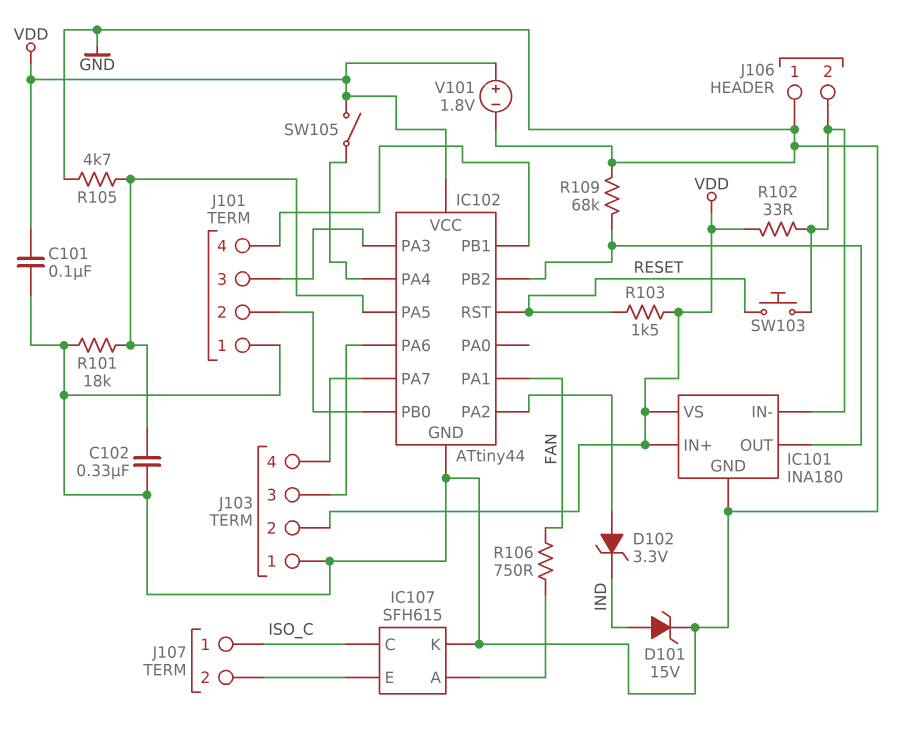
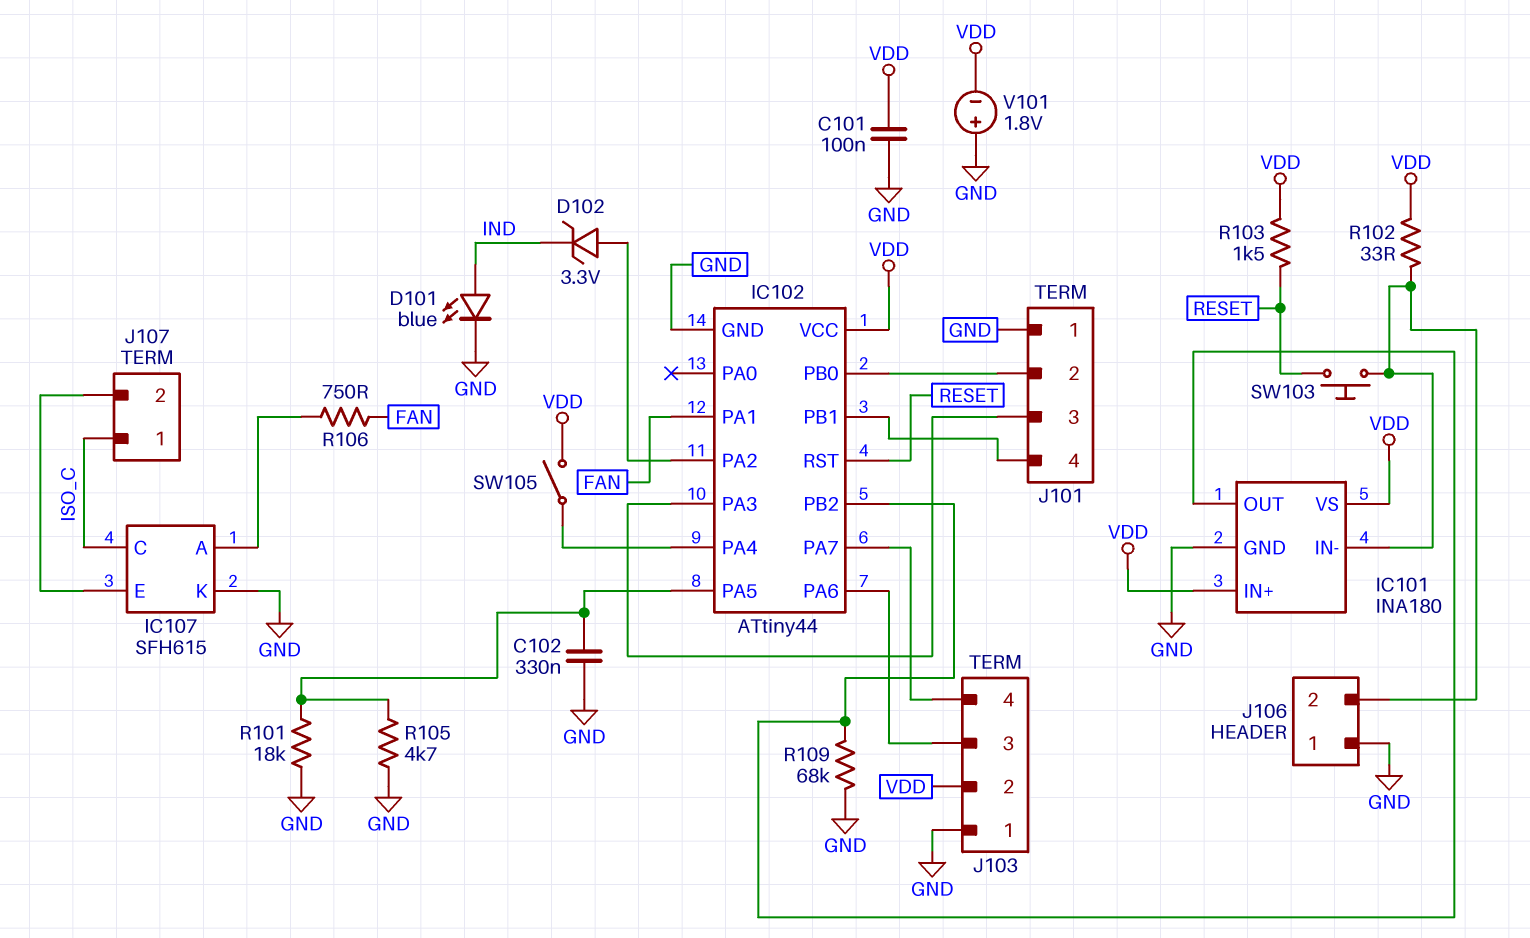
D101: zener 15V (A IND, K GND) -> LED blue (A IND, K GND)
V101: 1.8V (plus VDD, minus GND) -> 1.8V (plus GND, minus VDD)

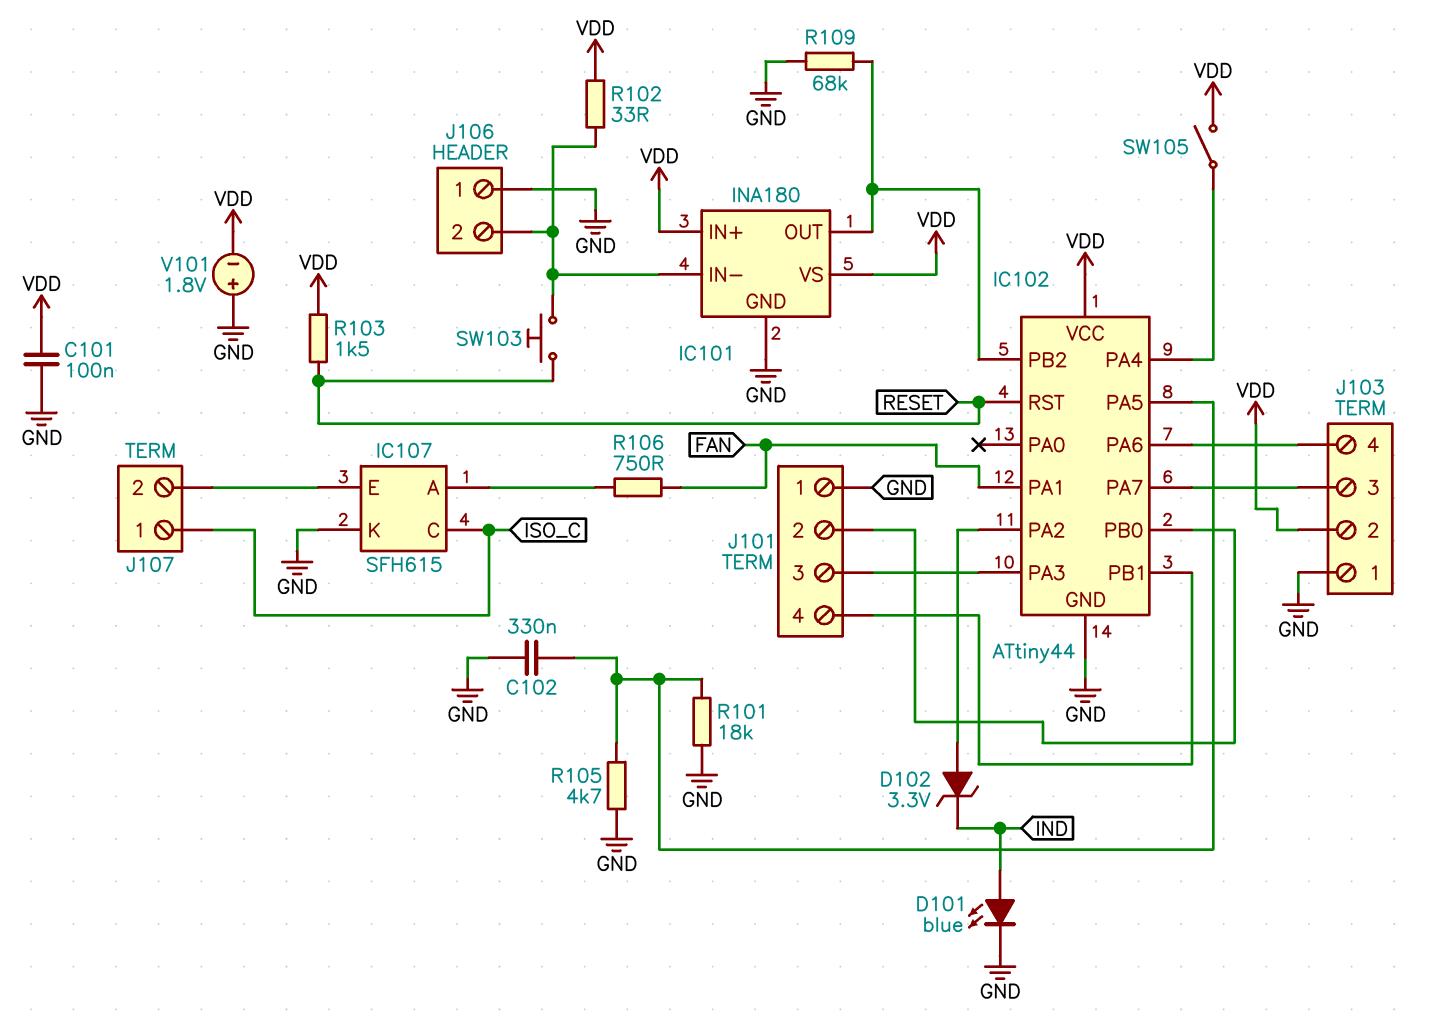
J103 pin 3: IC102/PA6 -> IC102/PA7
J103 pin 4: IC102/PA7 -> IC102/PA6

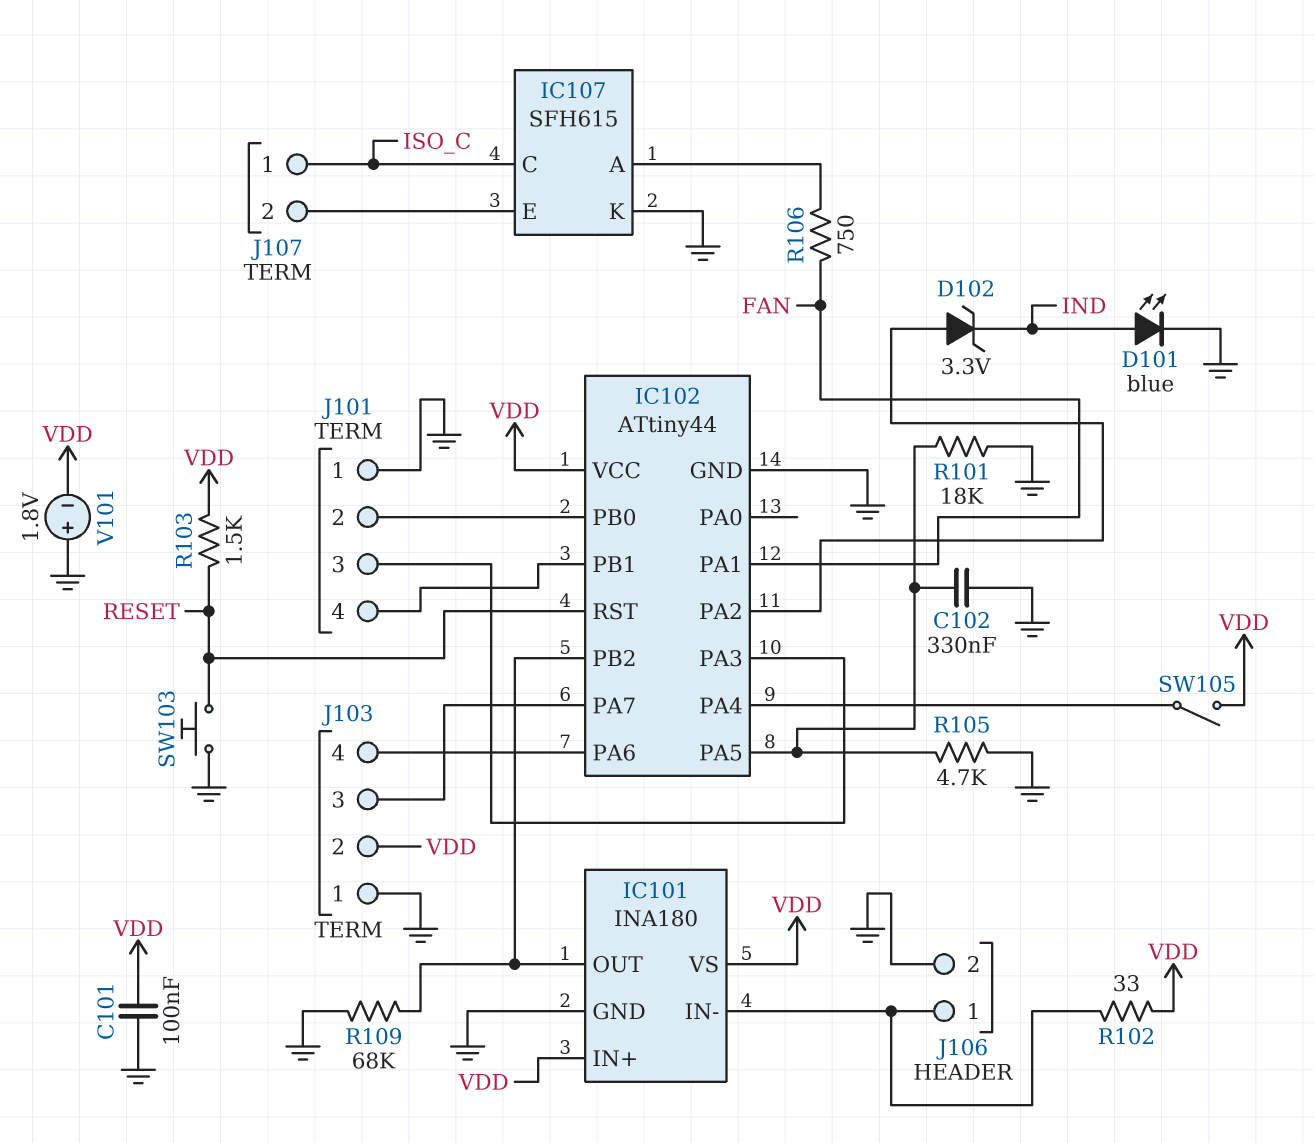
J106 pin 1: GND -> IC101/IN-
J106 pin 2: IC101/IN- -> GND
SW103: button (IC101/IN-, RESET) -> button (GND, RESET)

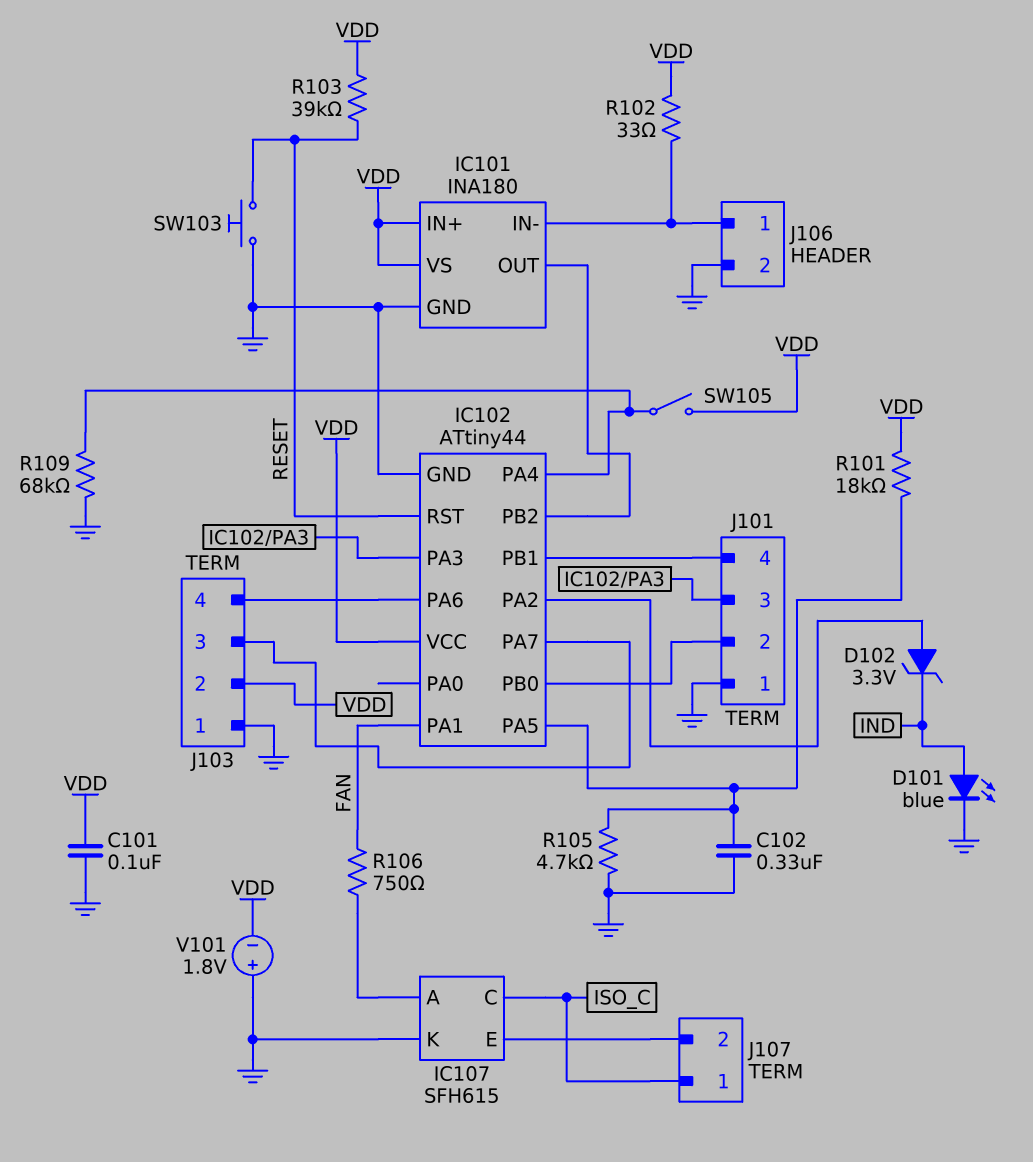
R101: 18k (GND, IC102/PA5) -> 18k (IC102/PA5, VDD)
R103: 1.5k (RESET, VDD) -> 39k (RESET, VDD)
R109: 68k (GND, IC101/OUT) -> 68k (GND, IC102/PA4)

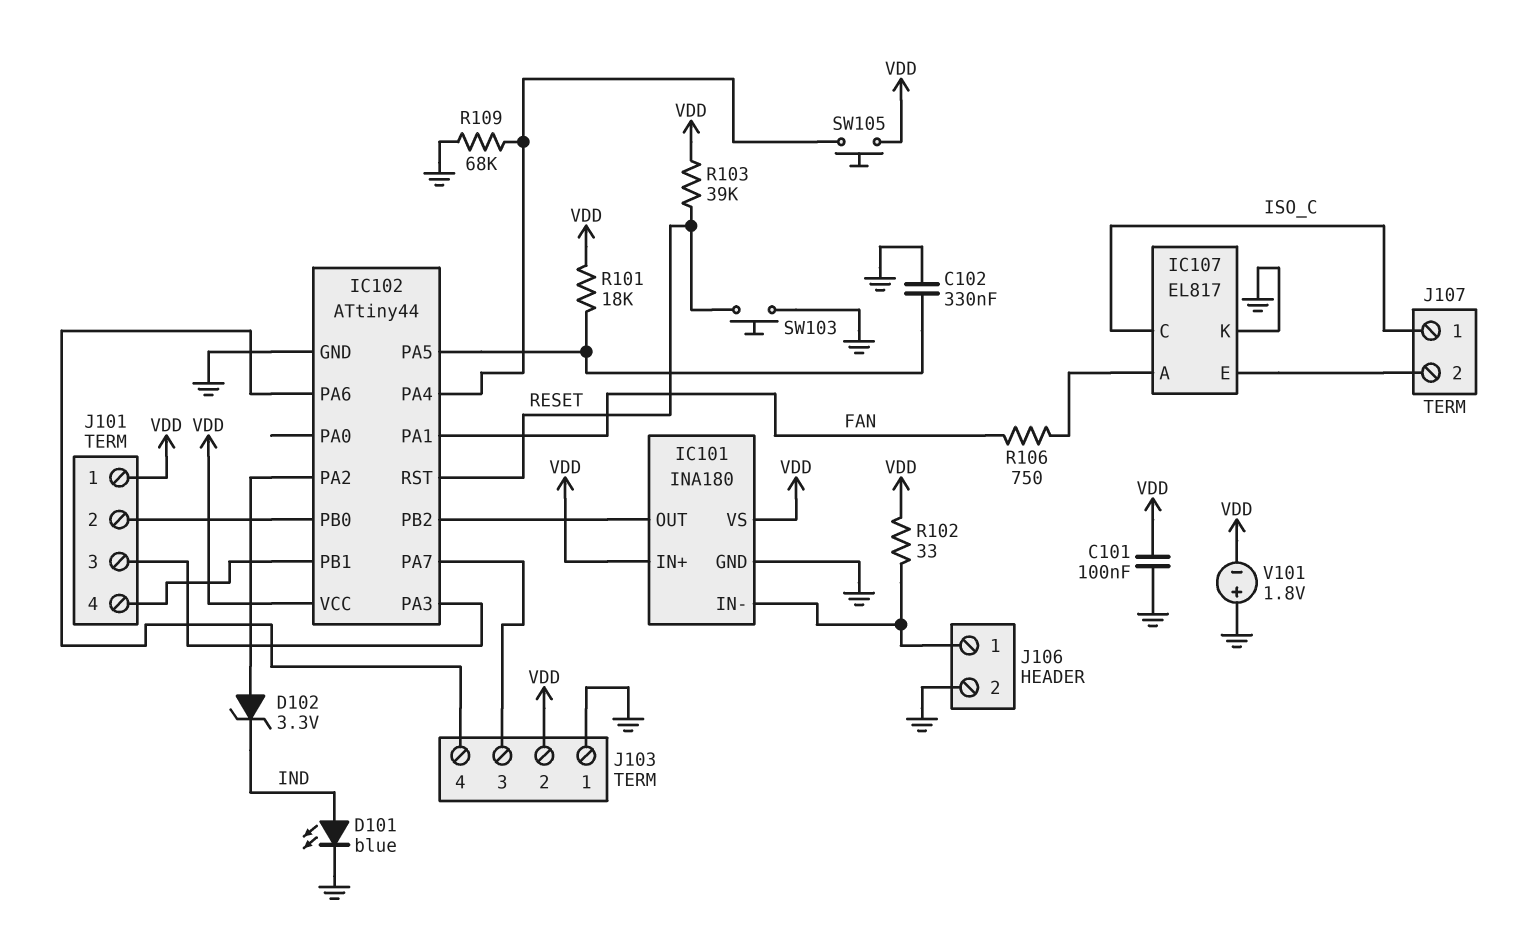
IC107: SFH615 -> EL817
J101 pin 1: GND -> VDD
R105: 4.7k (GND, IC102/PA5) -> none
SW105: switch (IC102/PA4, VDD) -> button (IC102/PA4, VDD)

